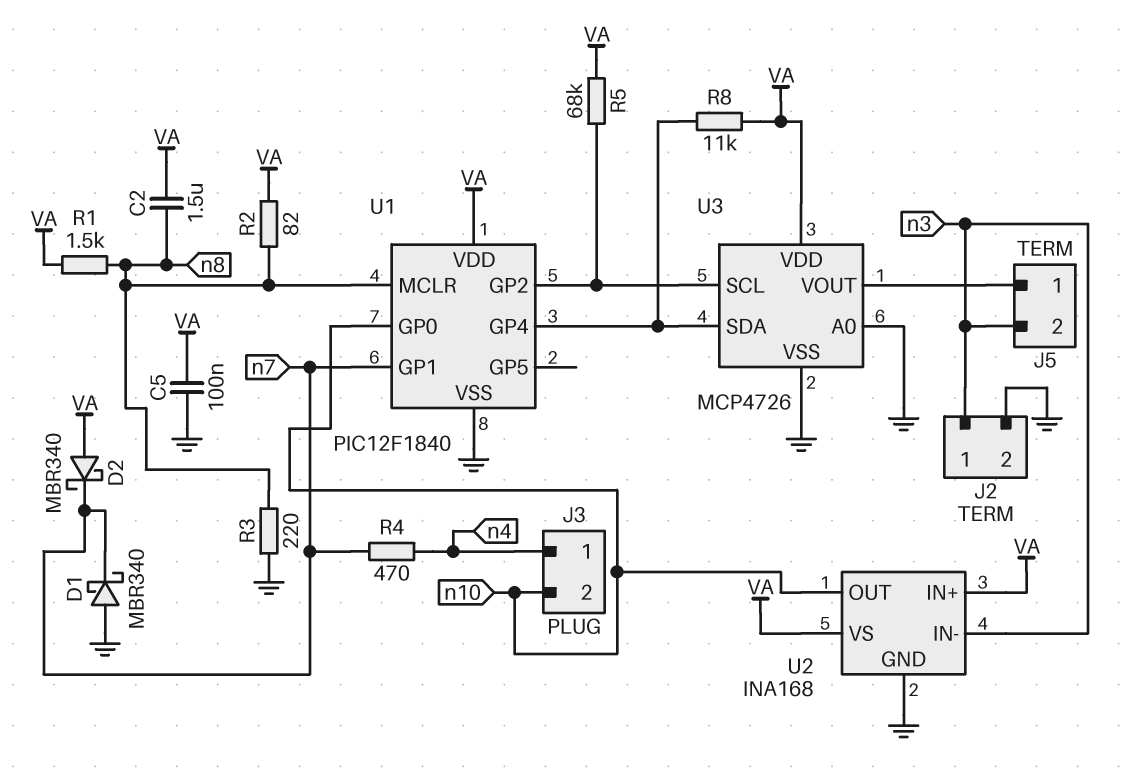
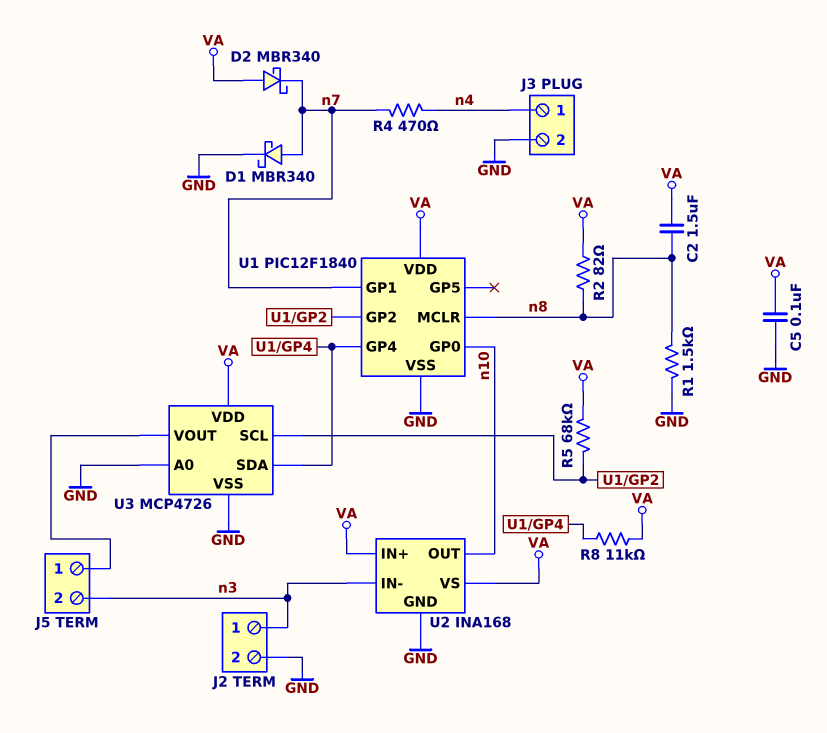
D1: schottky MBR340 (A GND, K n7) -> schottky MBR340 (A n7, K GND)
J3 pin 2: n10 -> GND
R1: 1.5k (VA, n8) -> 1.5k (GND, n8)
R3: 220 (GND, n8) -> none

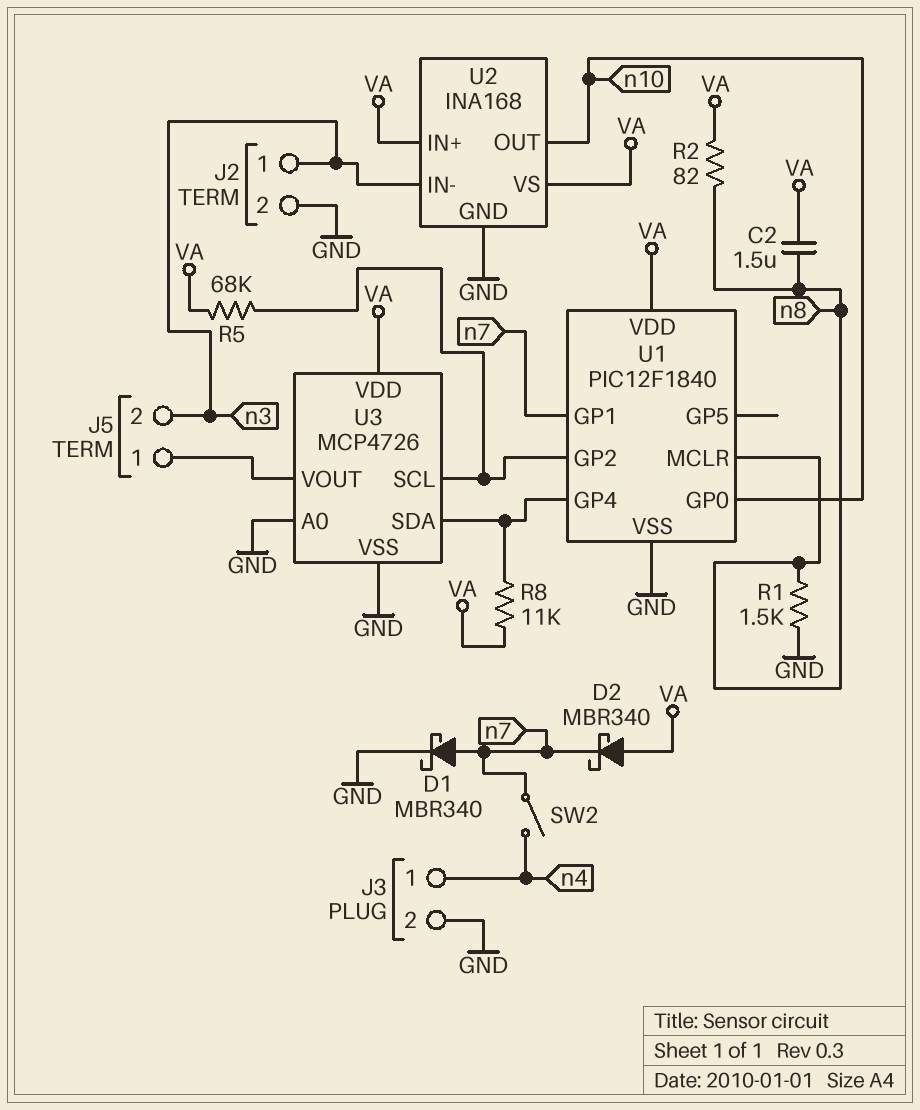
C5: 100nF (GND, VA) -> none
R4: 470 (n4, n7) -> none
SW2: none -> switch (n4, n7)

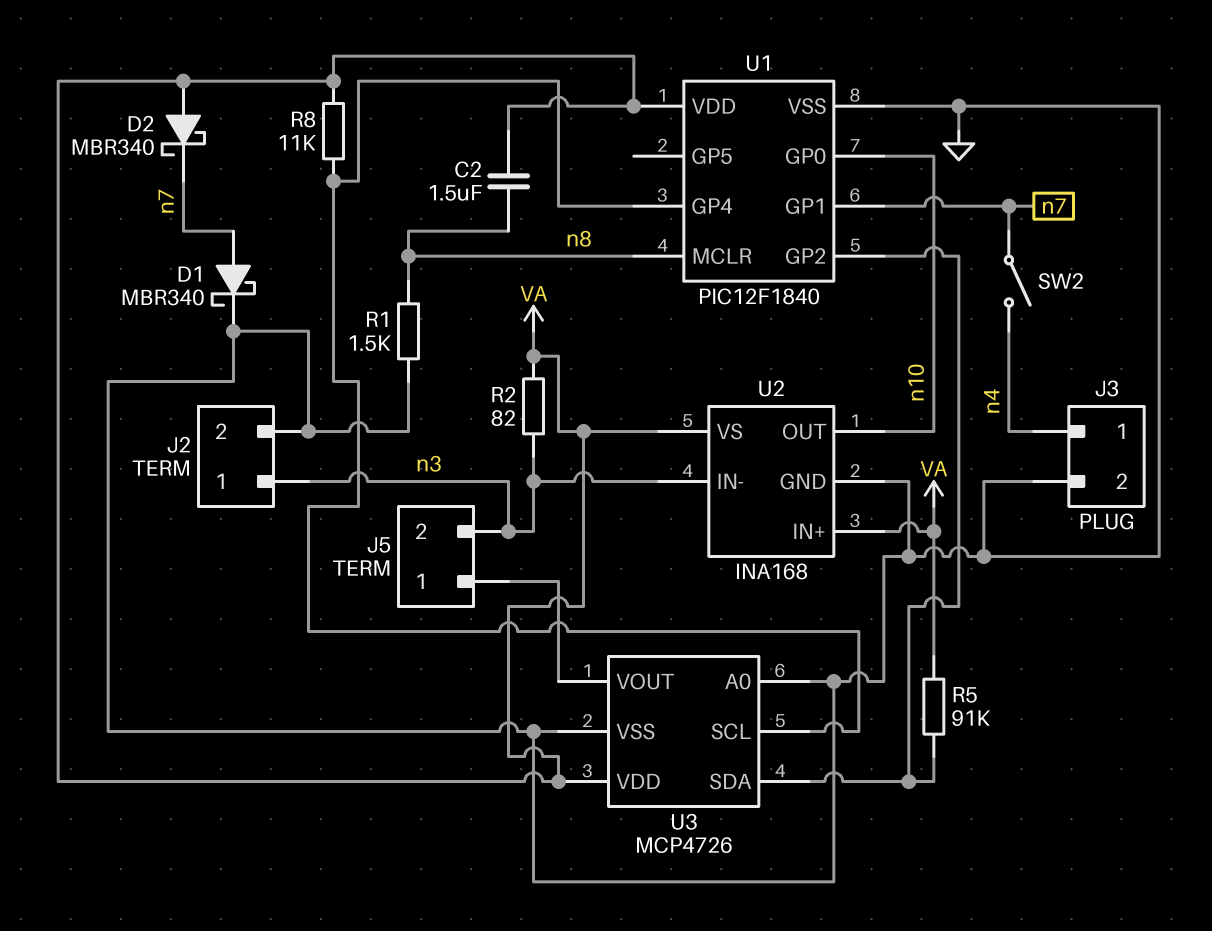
R2: 82 (VA, n8) -> 82 (VA, n3)
R5: 68k (U1/GP2, VA) -> 91k (U1/GP2, VA)
U3 pin SCL: U1/GP2 -> U1/GP4
U3 pin SDA: U1/GP4 -> U1/GP2

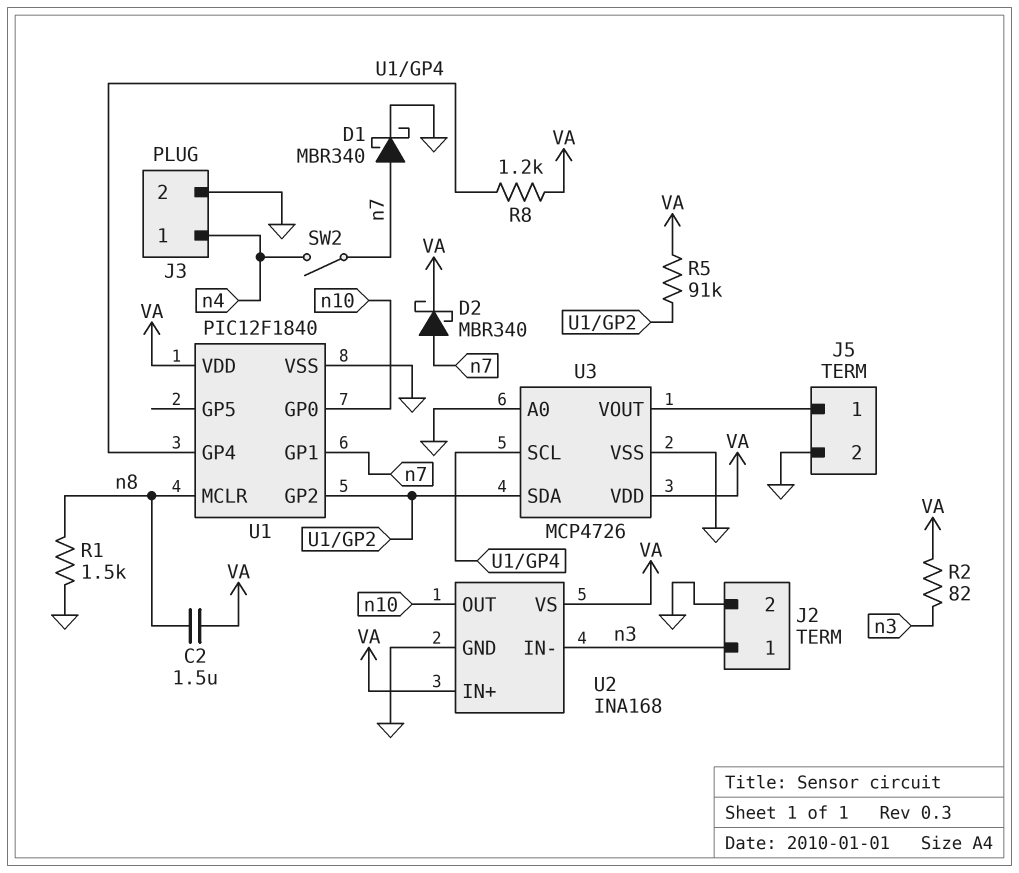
D2: schottky MBR340 (A VA, K n7) -> schottky MBR340 (A n7, K VA)
J5 pin 2: n3 -> GND
R8: 11k (U1/GP4, VA) -> 1.2k (U1/GP4, VA)

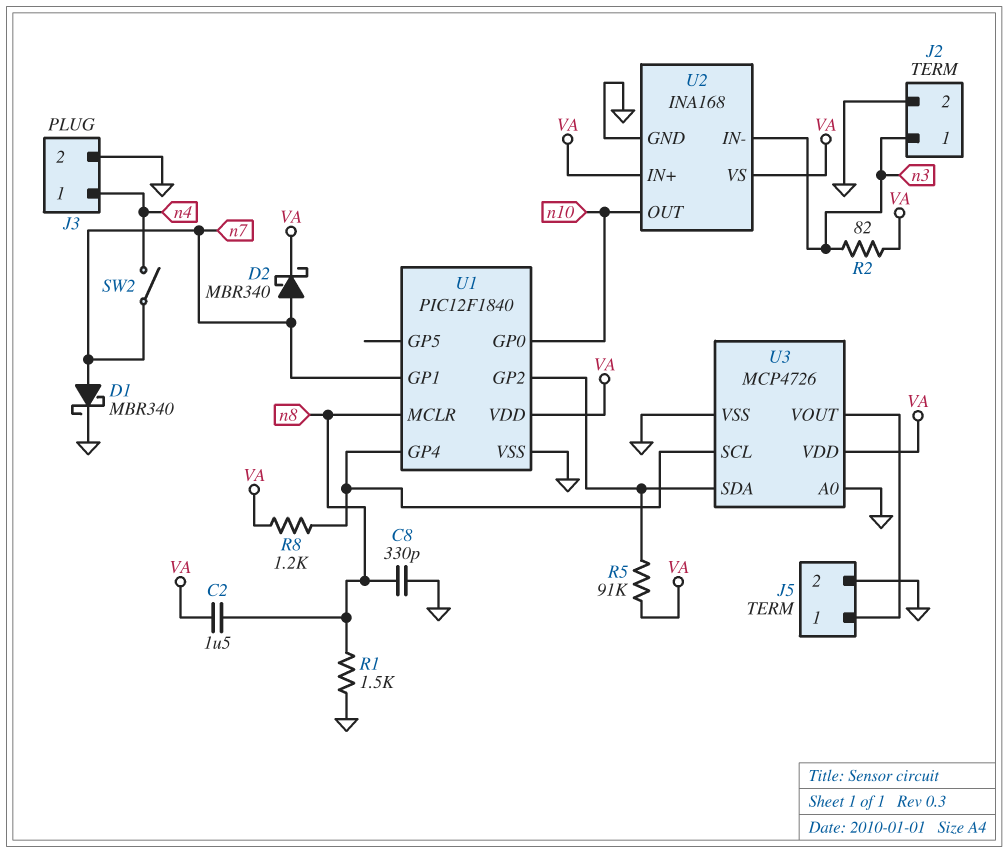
C8: none -> 330pF (GND, n8)

